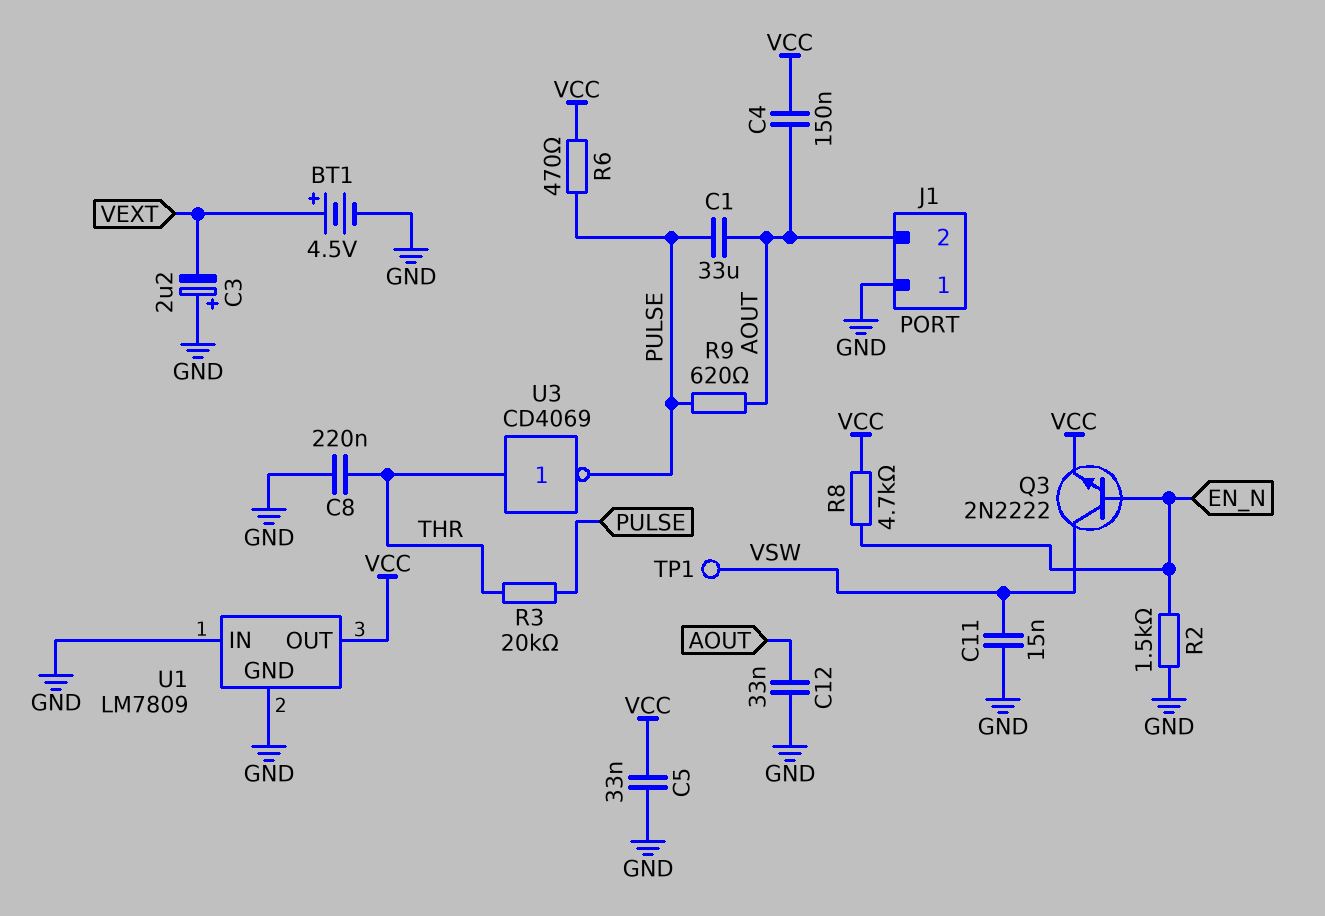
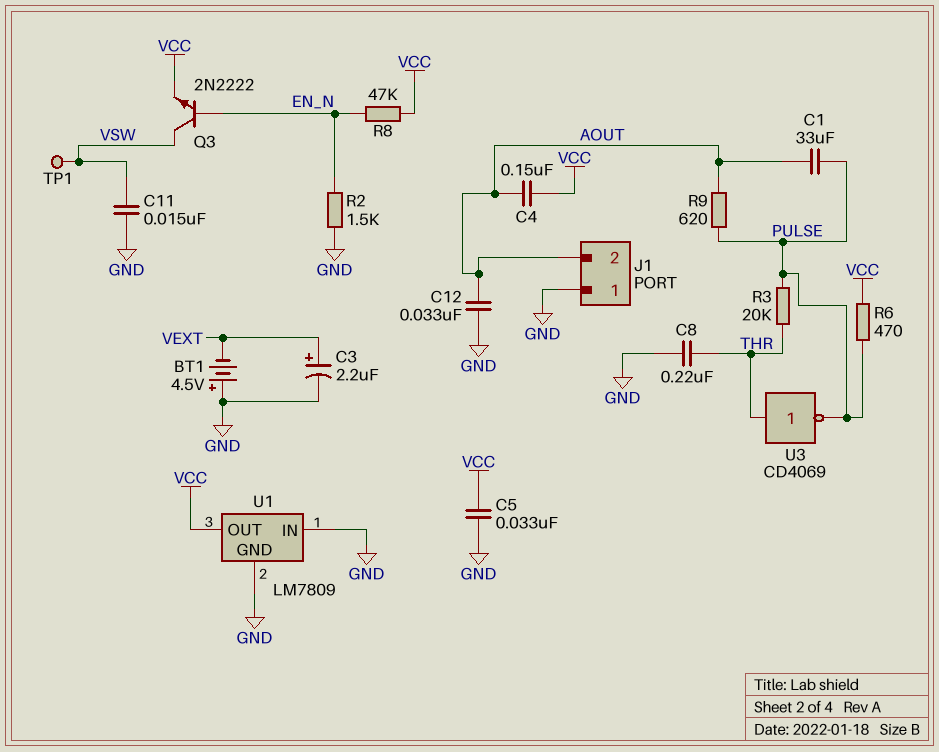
BT1: 4.5V (plus VEXT, minus GND) -> 4.5V (plus GND, minus VEXT)
C3: 2.2uF (plus GND, minus VEXT) -> 2.2uF (plus VEXT, minus GND)
R8: 4.7k (EN_N, VCC) -> 47k (EN_N, VCC)

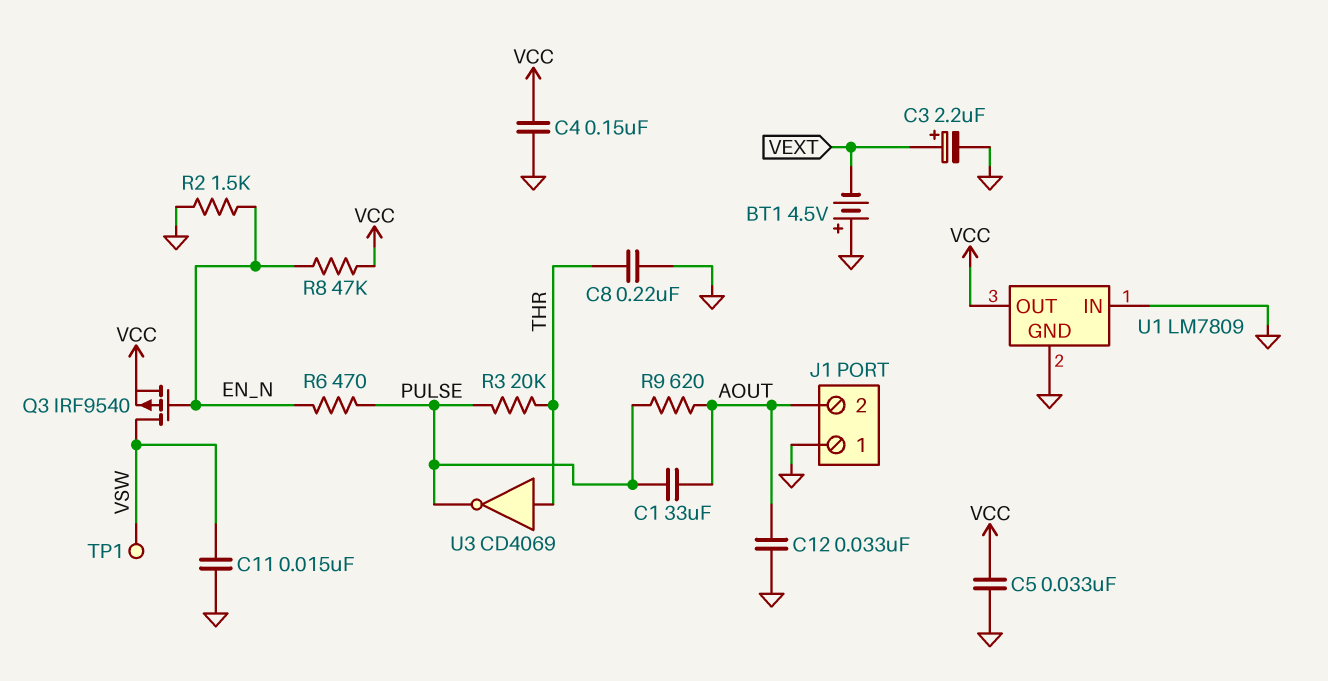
C4: 150nF (AOUT, VCC) -> 150nF (GND, VCC)
Q3: NPN 2N2222 (B EN_N, C VSW, E VCC) -> PMOS IRF9540 (G EN_N, D VSW, S VCC)
R6: 470 (PULSE, VCC) -> 470 (EN_N, PULSE)

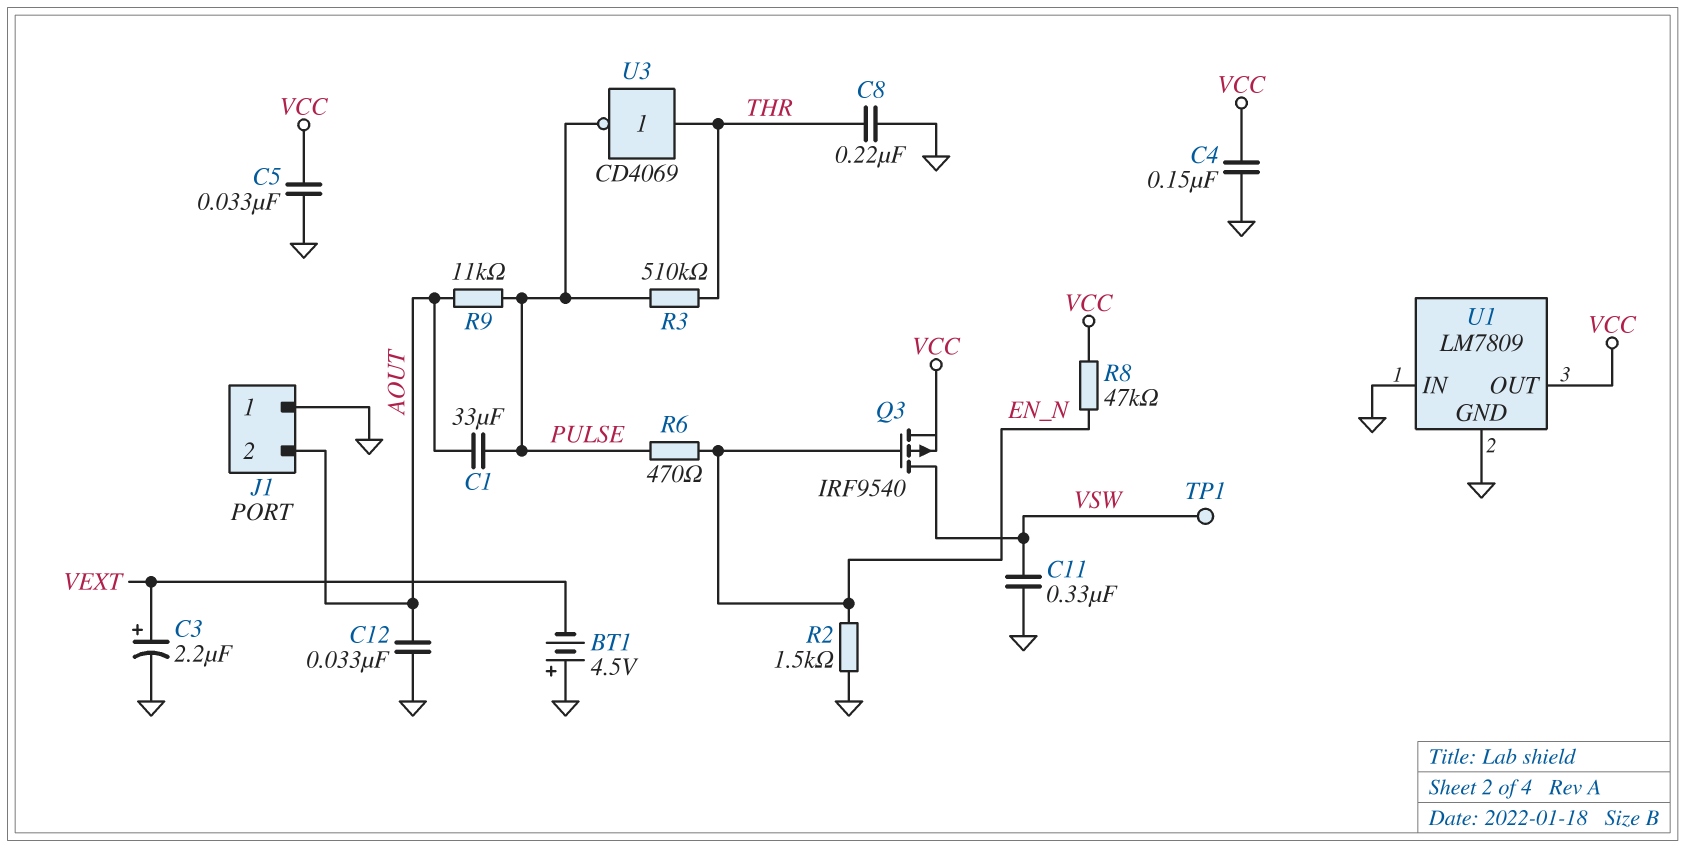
C11: 15nF (GND, VSW) -> 330nF (GND, VSW)
R3: 20k (PULSE, THR) -> 510k (PULSE, THR)
R9: 620 (AOUT, PULSE) -> 11k (AOUT, PULSE)

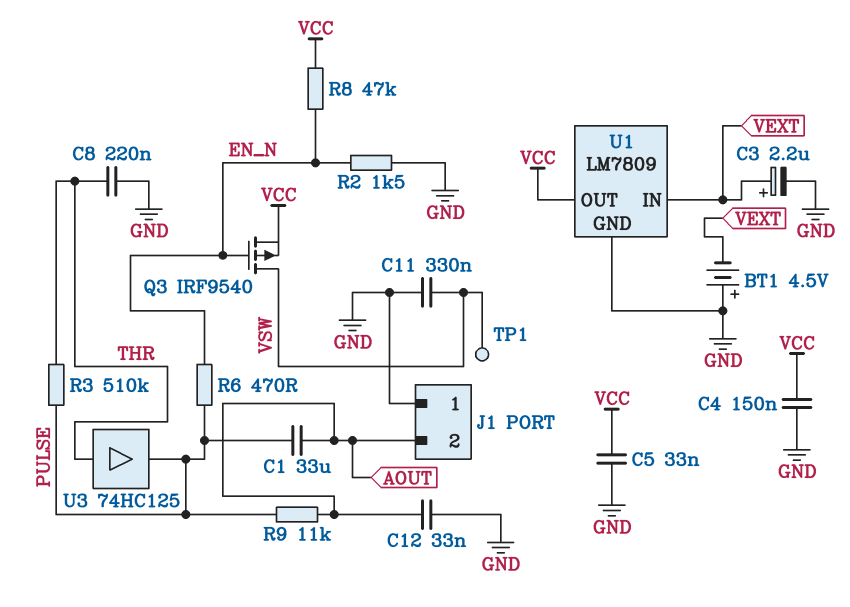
U1 pin IN: GND -> VEXT
U3: NOT CD4069 (in THR, out PULSE) -> buffer 74HC125 (in THR, out PULSE)

